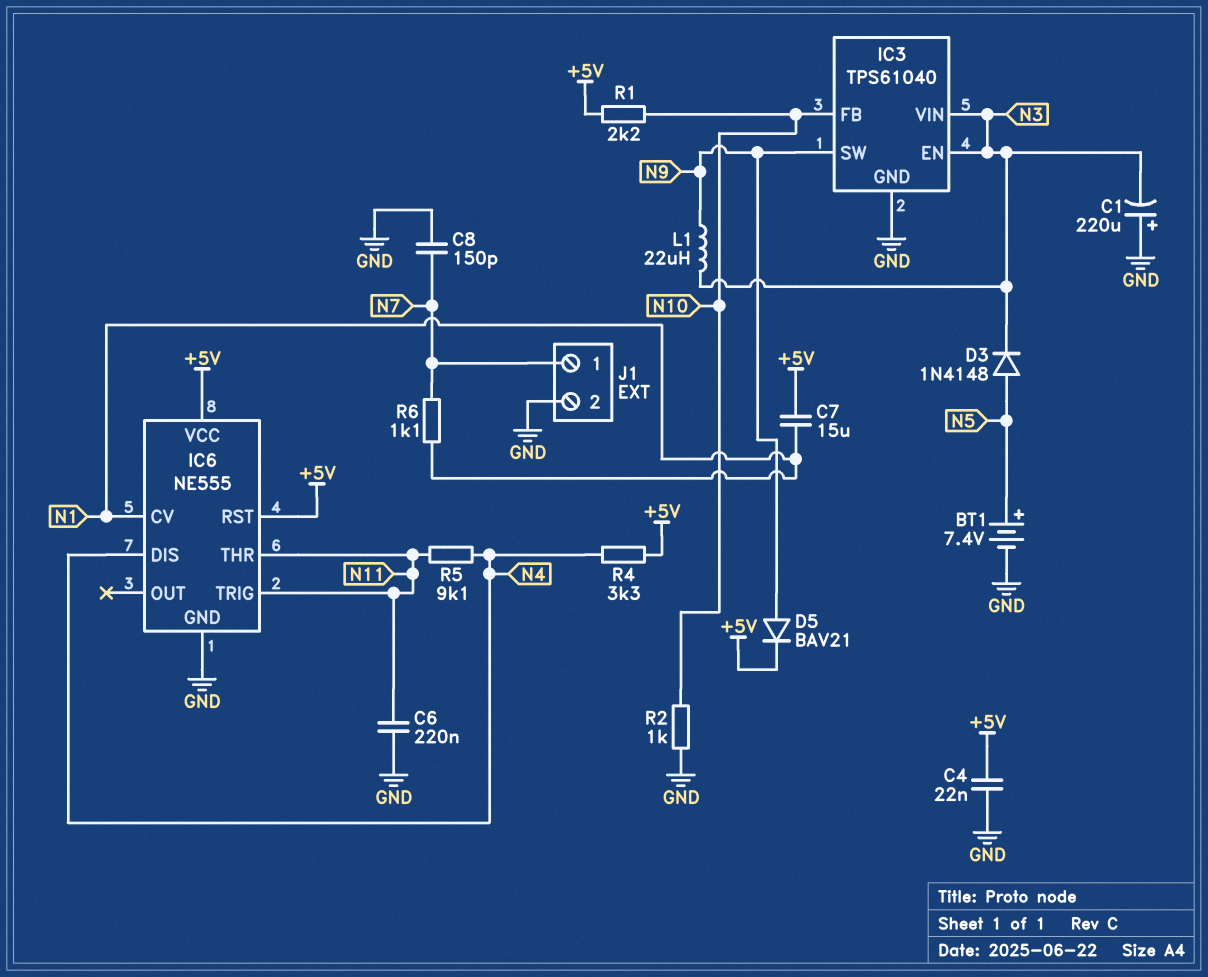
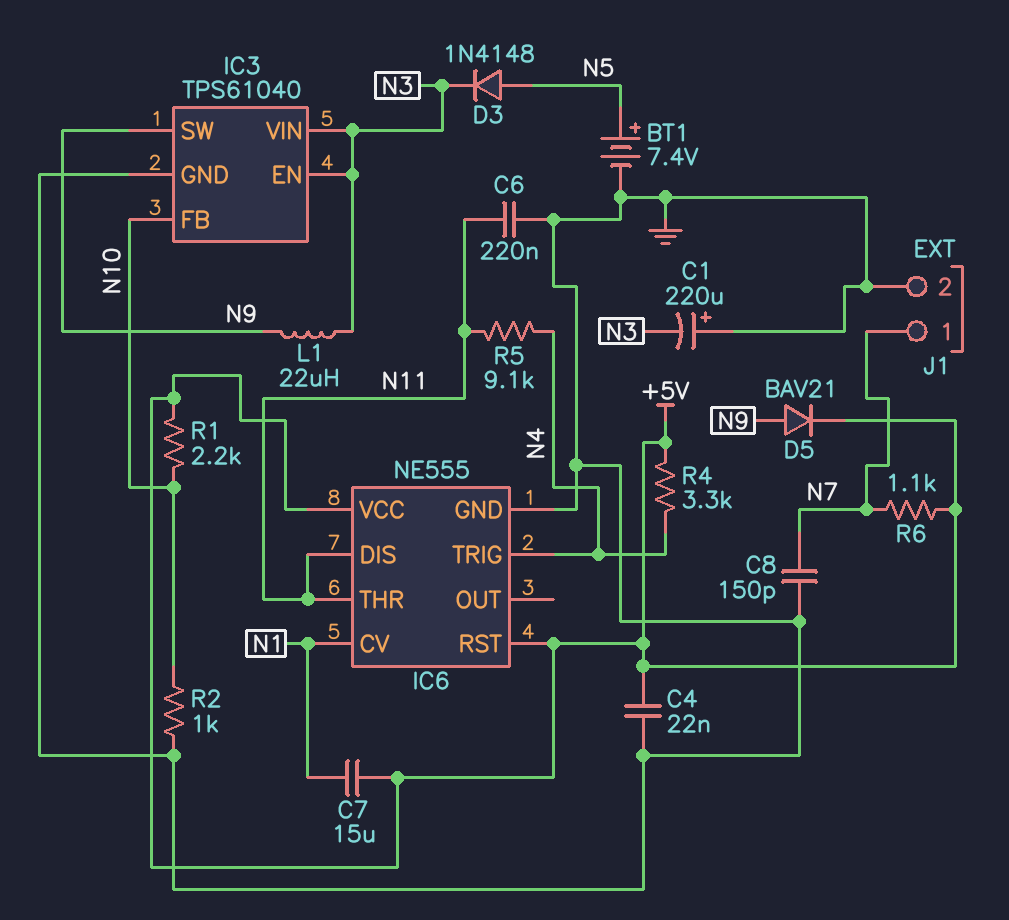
IC6 pin DIS: N4 -> N11
IC6 pin TRIG: N11 -> N4
R6: 1.1k (N1, N7) -> 1.1k (+5V, N7)

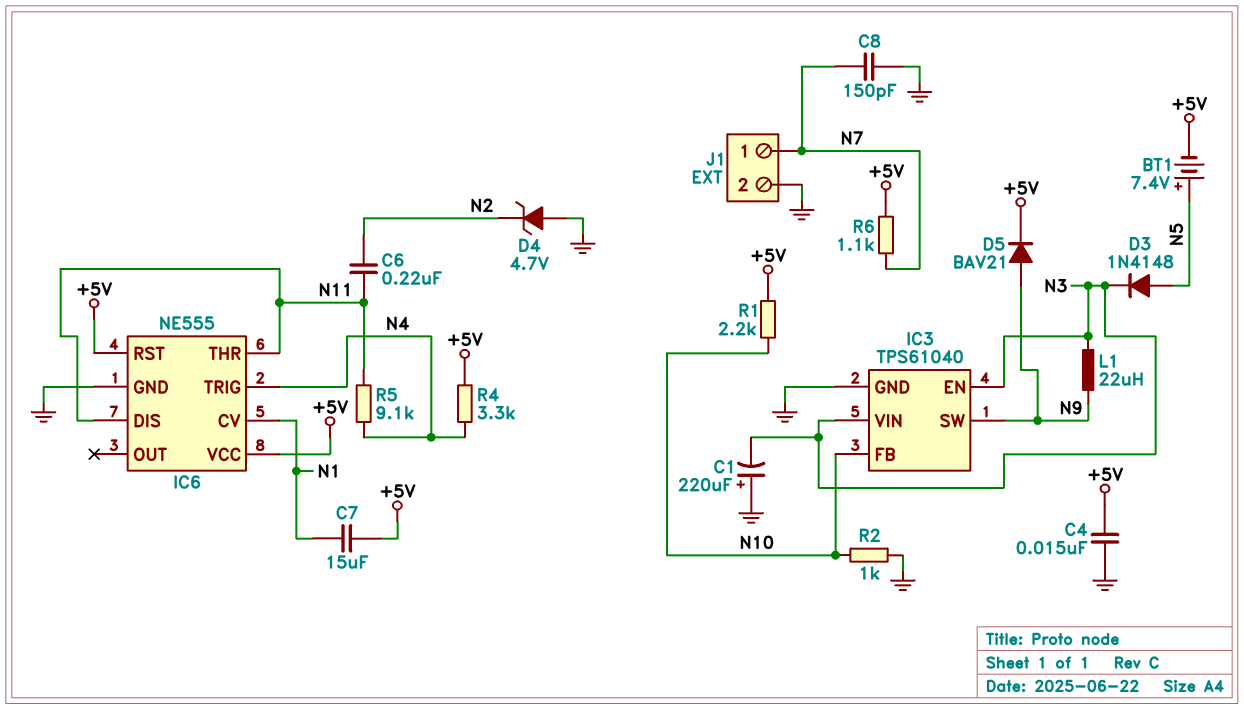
BT1: 7.4V (plus N5, minus GND) -> 7.4V (plus N5, minus +5V)
C4: 22nF (+5V, GND) -> 15nF (+5V, GND)
C6: 220nF (GND, N11) -> 220nF (N2, N11)
D4: none -> zener 4.7V (A GND, K N2)

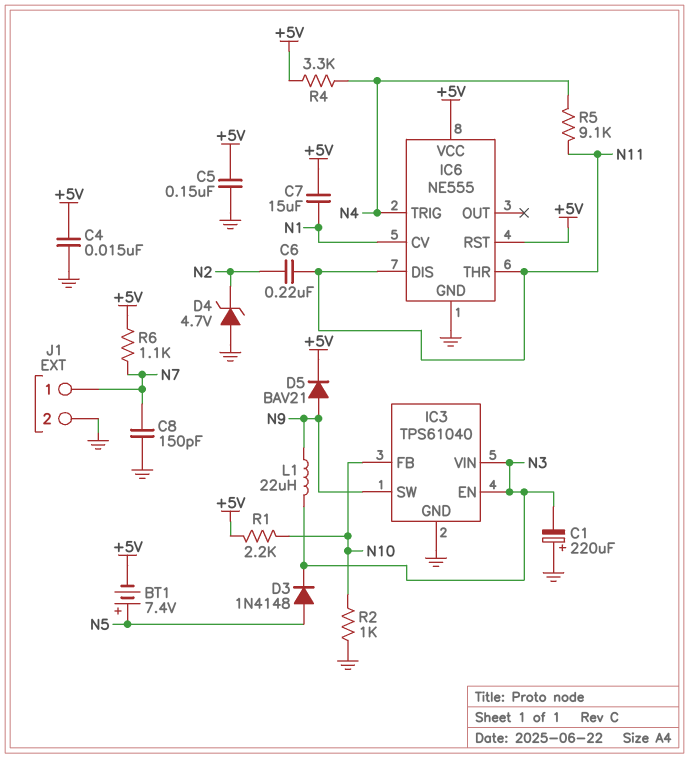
C5: none -> 150nF (+5V, GND)

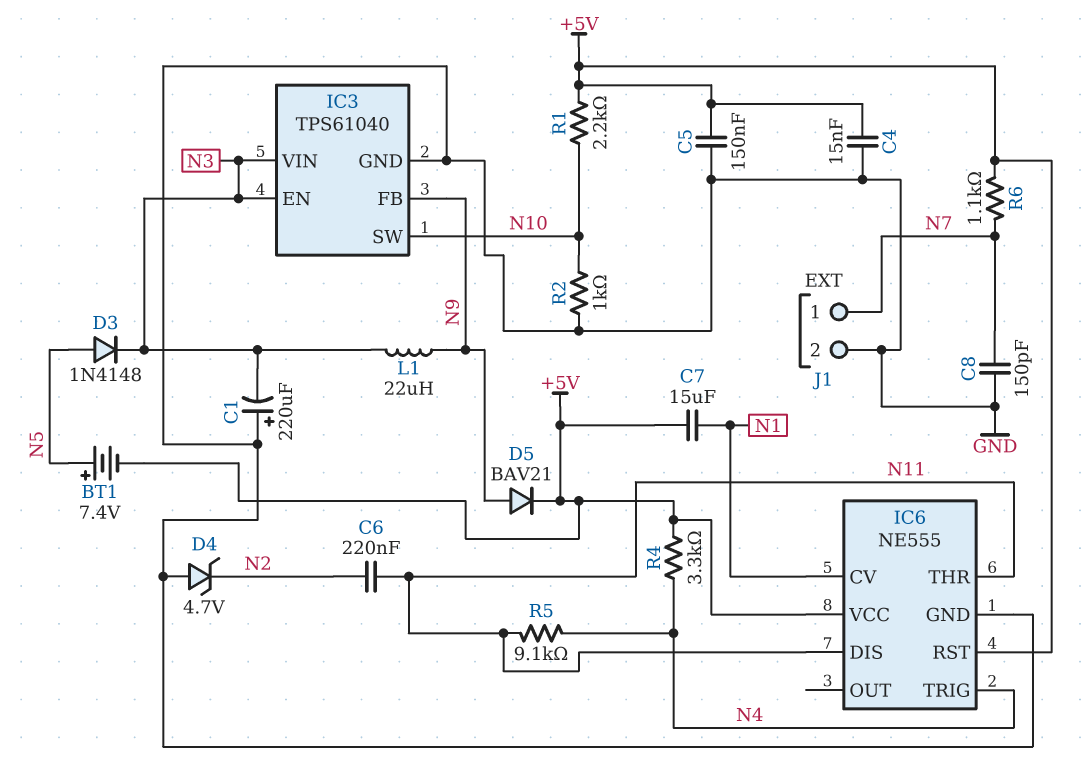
IC3 pin FB: N10 -> N9
IC3 pin SW: N9 -> N10

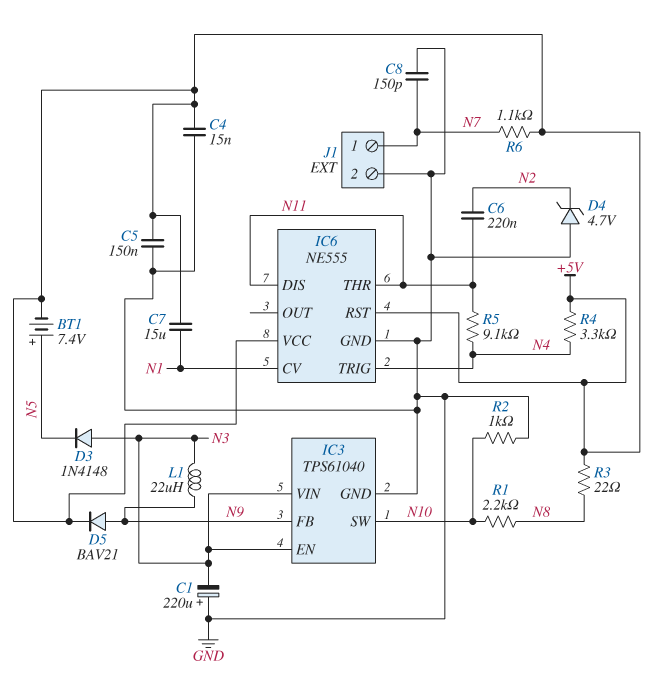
D3: diode 1N4148 (A N5, K N3) -> diode 1N4148 (A N3, K N5)
R1: 2.2k (+5V, N10) -> 2.2k (N8, N10)
R3: none -> 22 (+5V, N8)

